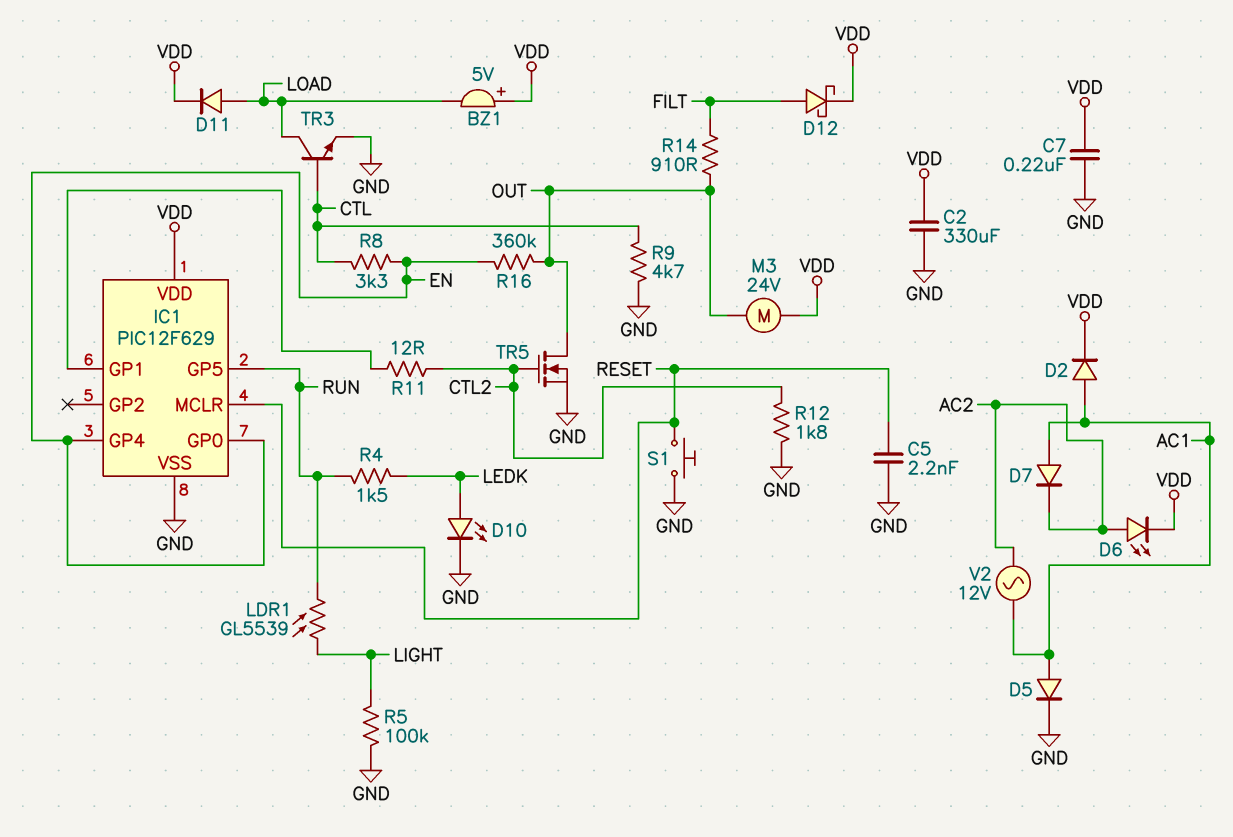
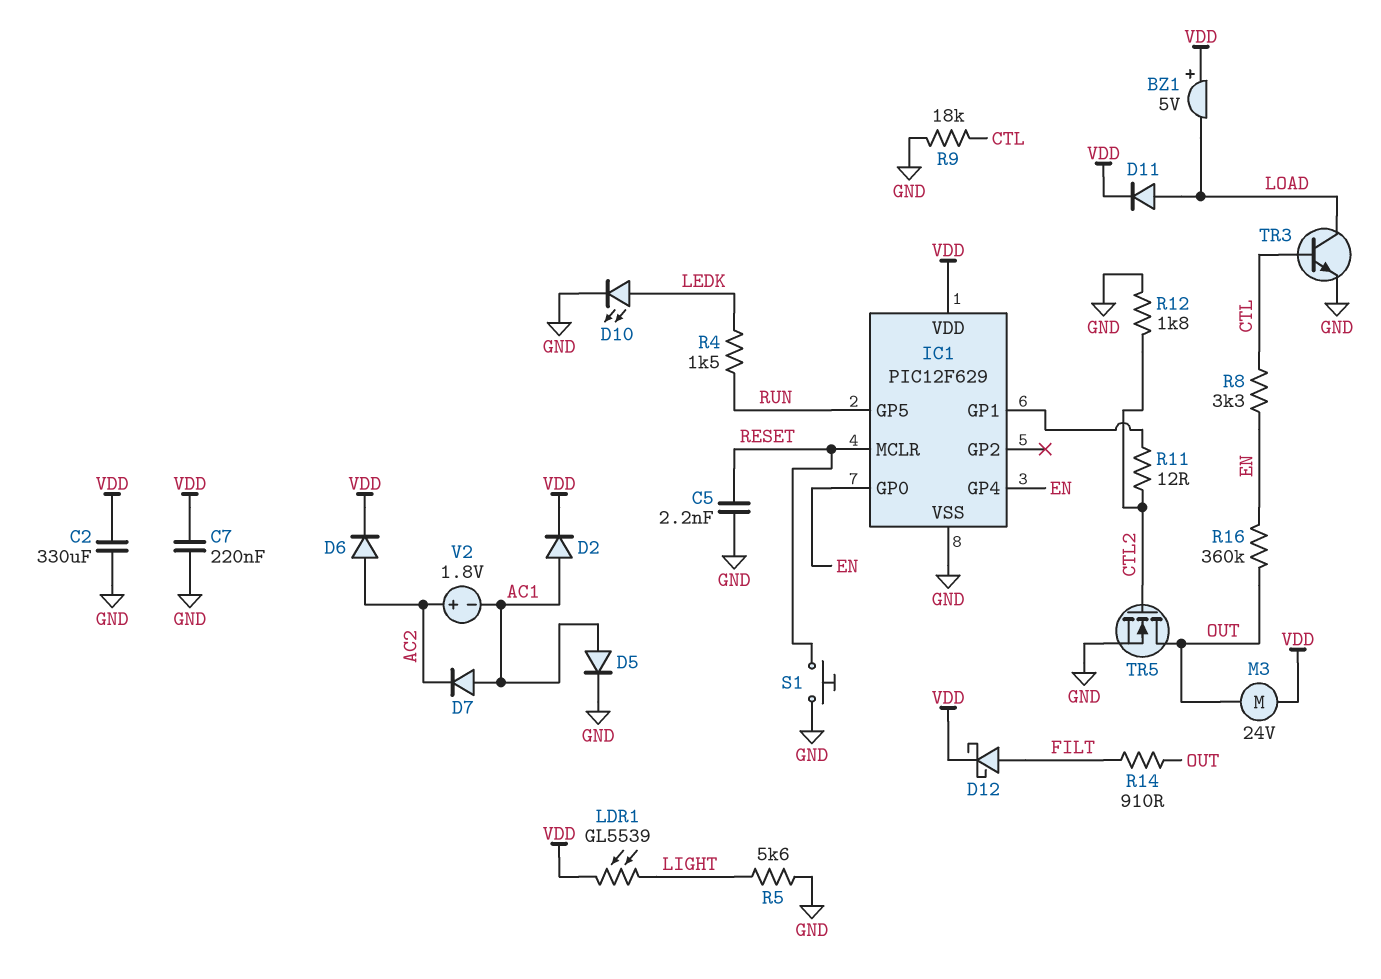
D6: LED (A AC2, K VDD) -> diode (A AC2, K VDD)
LDR1: GL5539 (LIGHT, RUN) -> GL5539 (LIGHT, VDD)
R5: 100k (GND, LIGHT) -> 5.6k (GND, LIGHT)
R9: 4.7k (CTL, GND) -> 18k (CTL, GND)
V2: AC 12V (AC1, AC2) -> 1.8V (plus AC2, minus AC1)

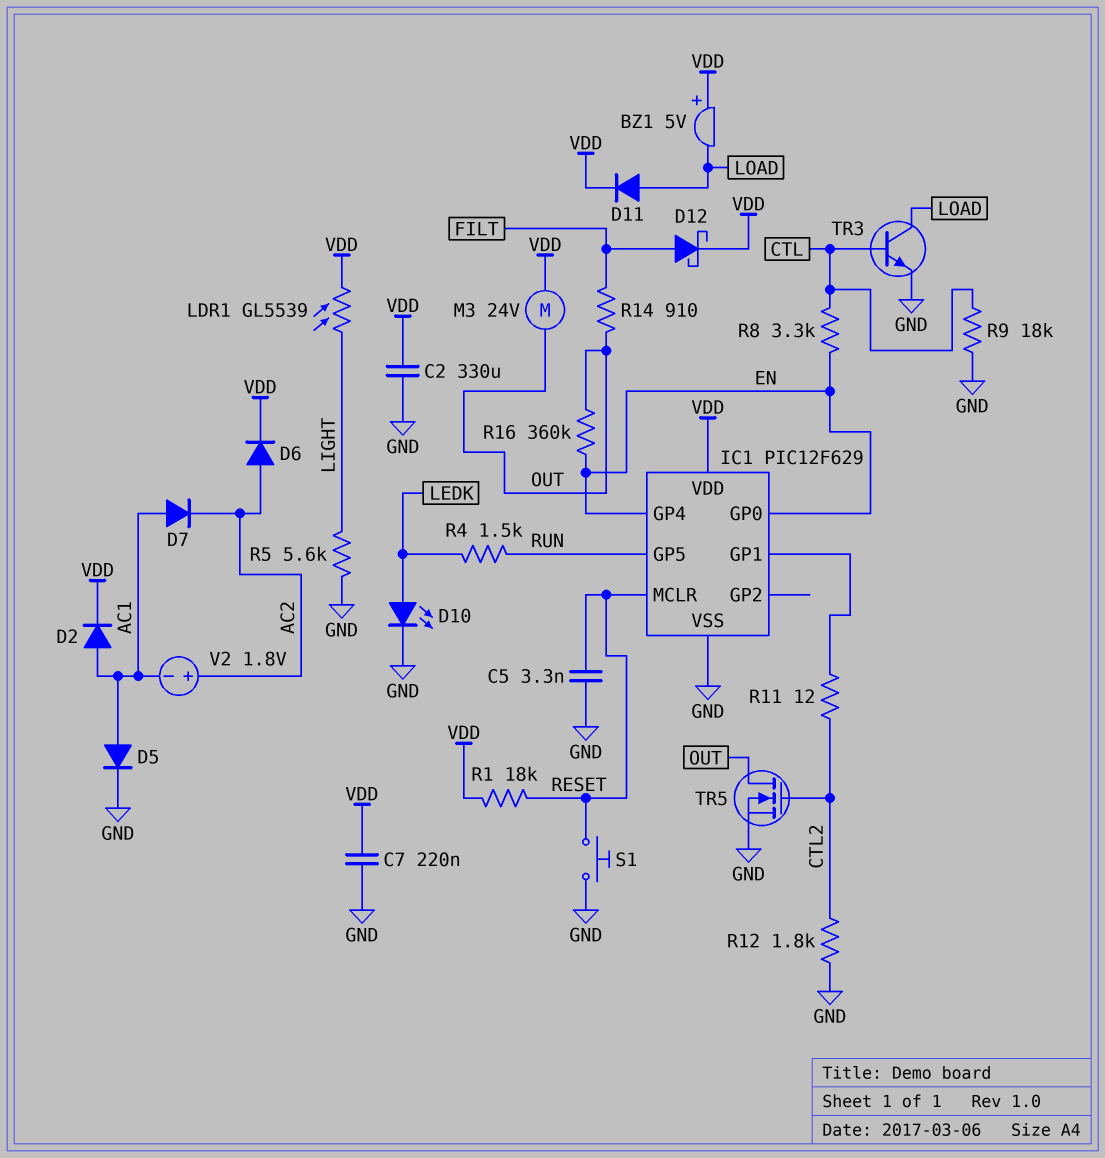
C5: 2.2nF (GND, RESET) -> 3.3nF (GND, RESET)
R1: none -> 18k (RESET, VDD)

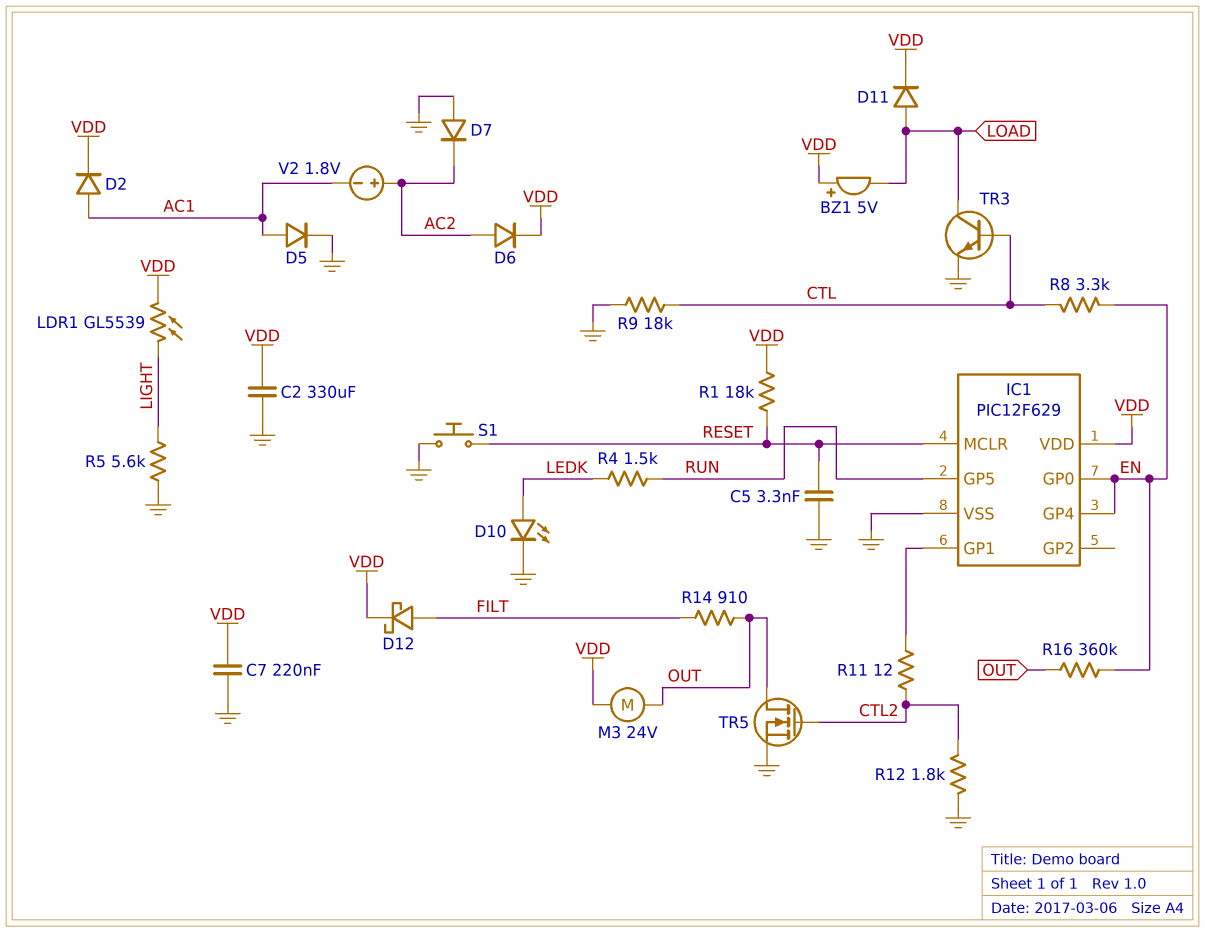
D7: diode (A AC1, K AC2) -> diode (A GND, K AC2)

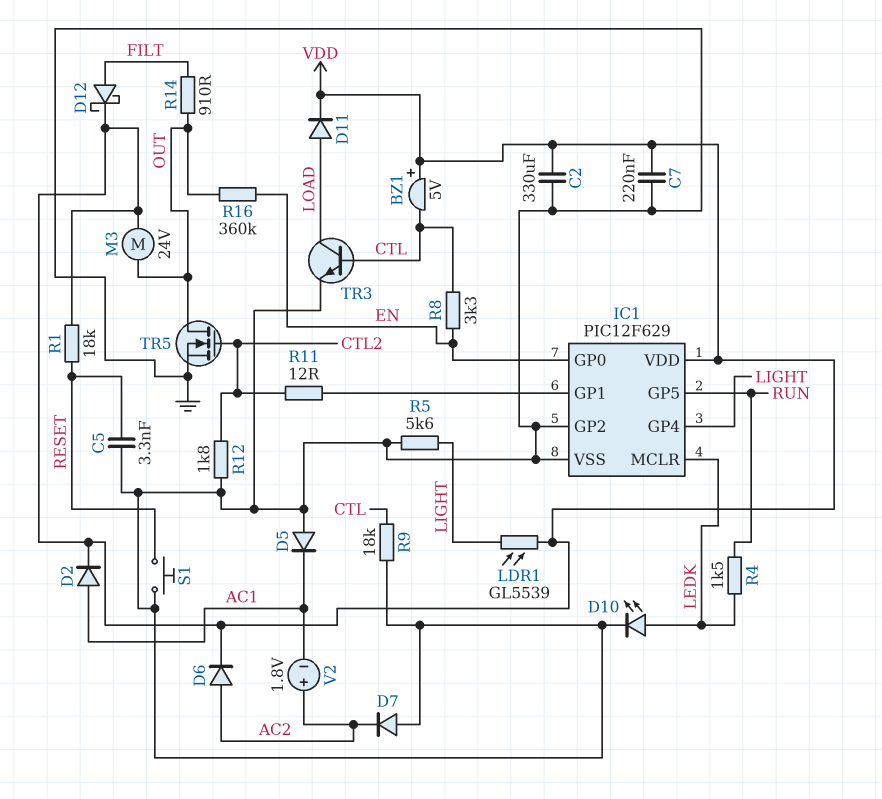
BZ1: buzzer 5V (plus VDD, minus LOAD) -> buzzer 5V (plus VDD, minus CTL)
D5: diode (A AC1, K GND) -> diode (A GND, K AC1)
IC1 pin GP2: none -> GND
IC1 pin GP4: EN -> LIGHT
IC1 pin MCLR: RESET -> LEDK

